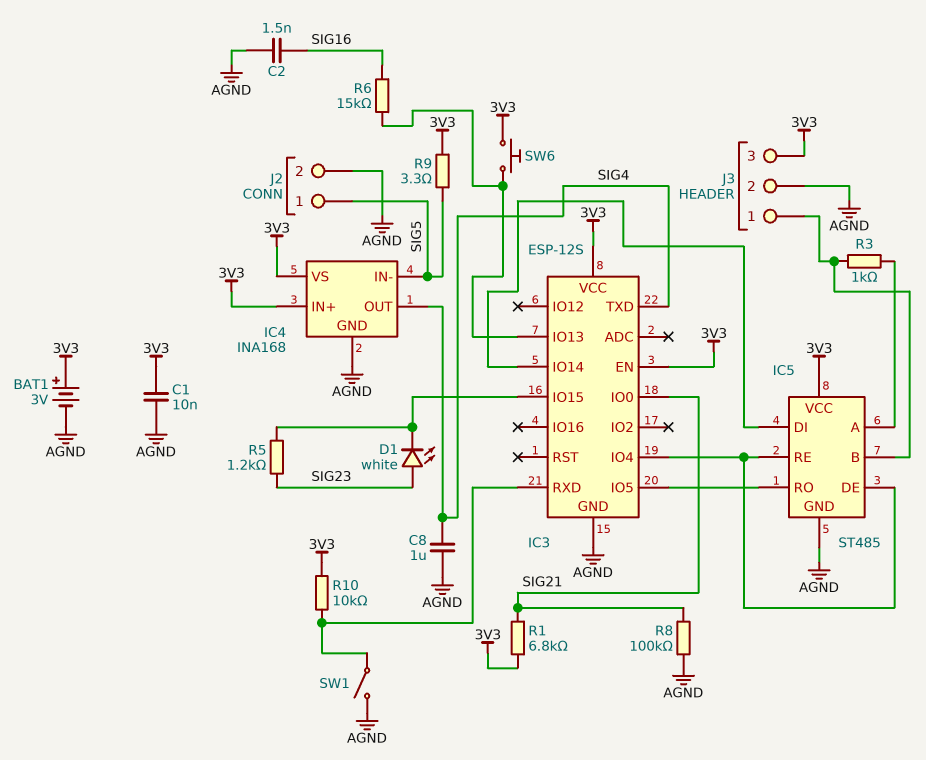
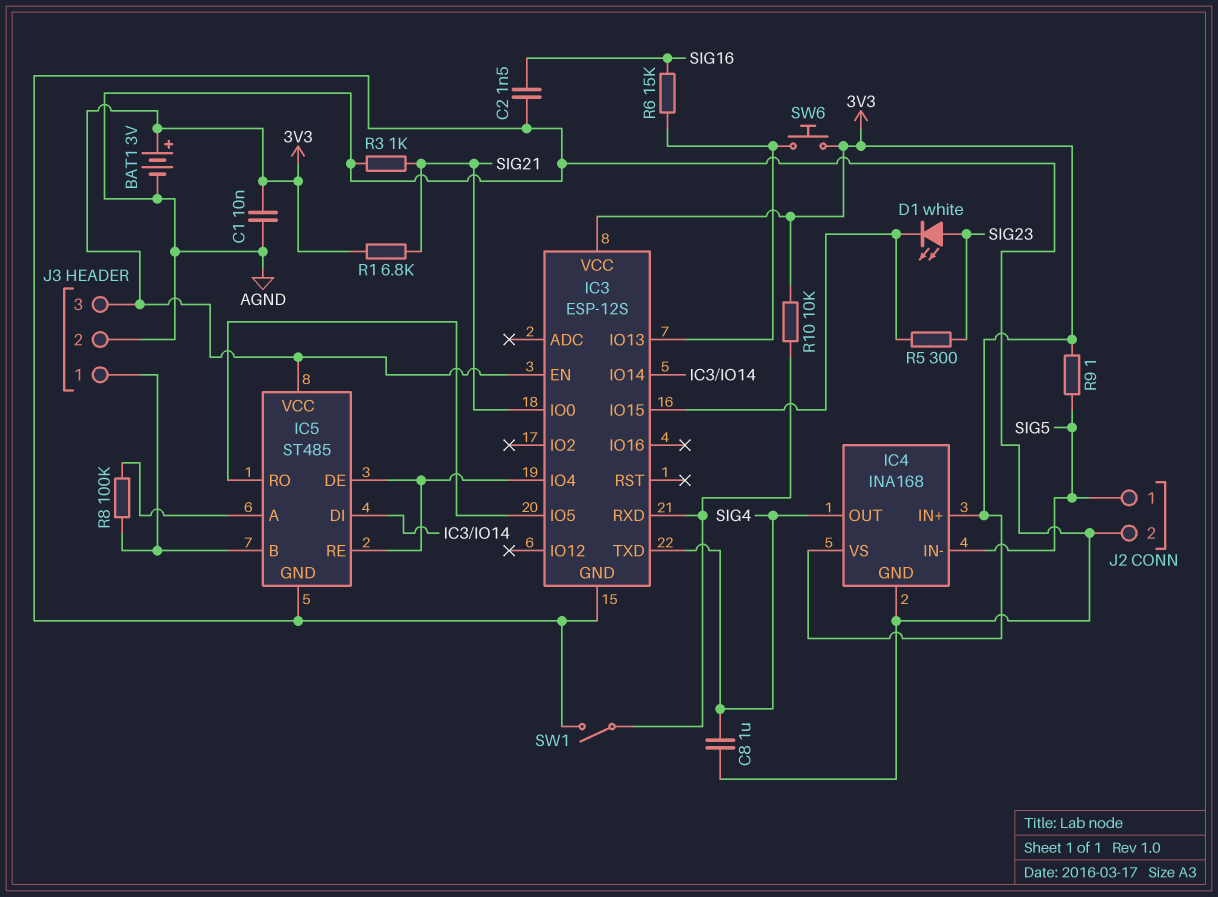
R3: 1k (IC5/A, IC5/B) -> 1k (AGND, SIG21)
R5: 1.2k (IC3/IO15, SIG23) -> 300 (IC3/IO15, SIG23)
R8: 100k (AGND, SIG21) -> 100k (IC5/A, IC5/B)
R9: 3.3 (3V3, SIG5) -> 1 (3V3, SIG5)

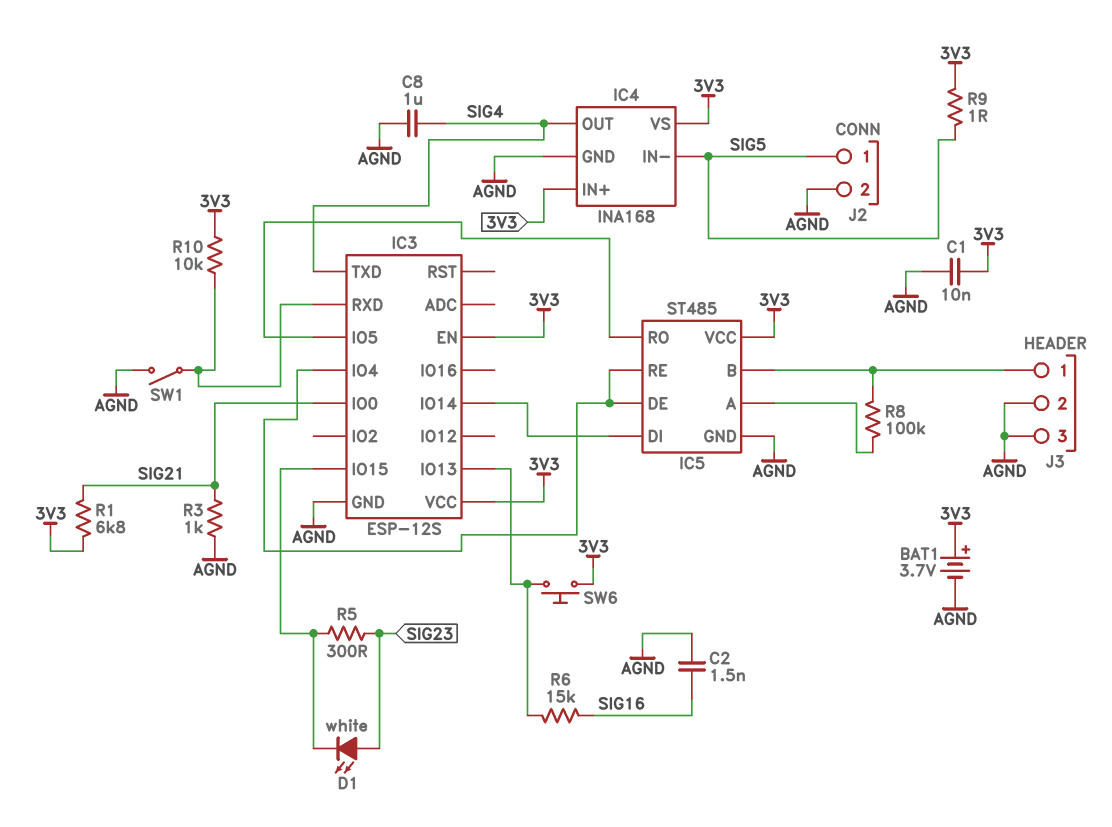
BAT1: 3V (plus 3V3, minus AGND) -> 3.7V (plus 3V3, minus AGND)
J3 pin 3: 3V3 -> AGND

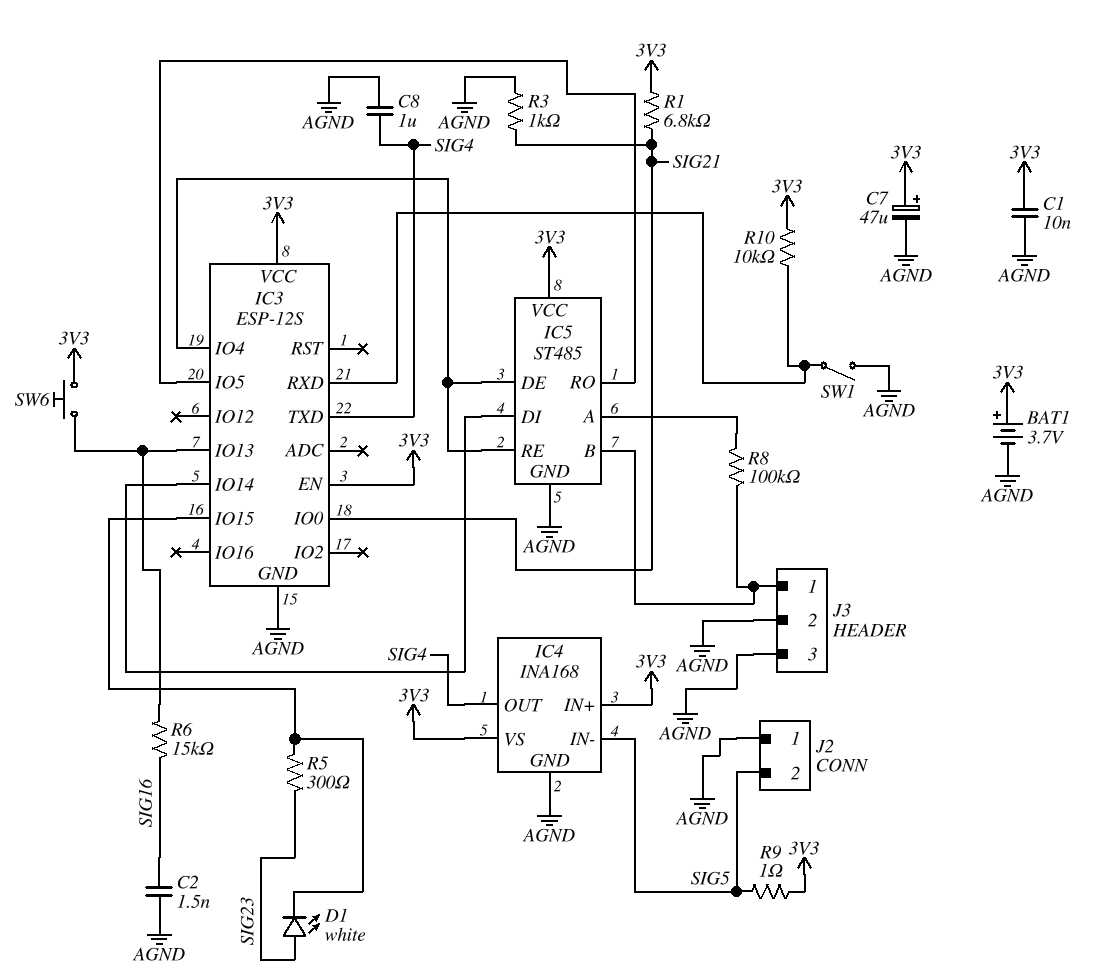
C7: none -> 47uF (plus 3V3, minus AGND)
J2 pin 1: SIG5 -> AGND
J2 pin 2: AGND -> SIG5

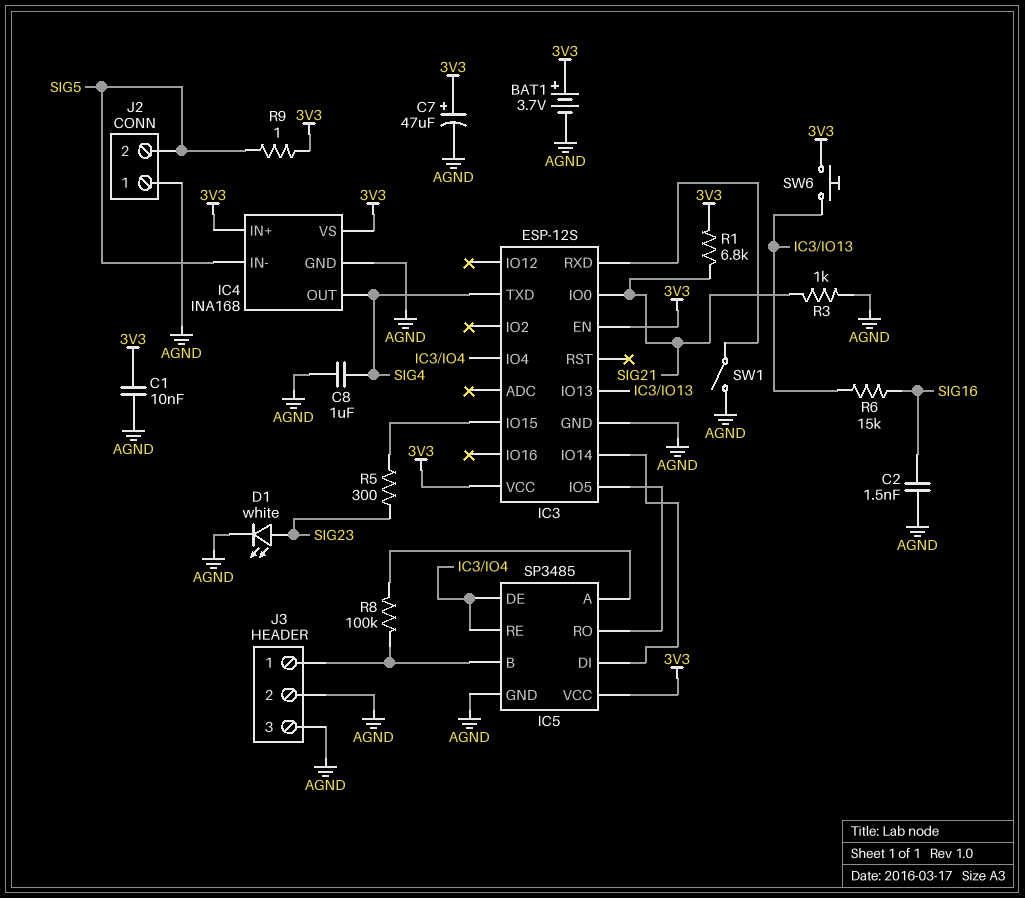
D1: LED white (A SIG23, K IC3/IO15) -> LED white (A SIG23, K AGND)
IC5: ST485 -> SP3485
R10: 10k (3V3, IC3/RXD) -> none

